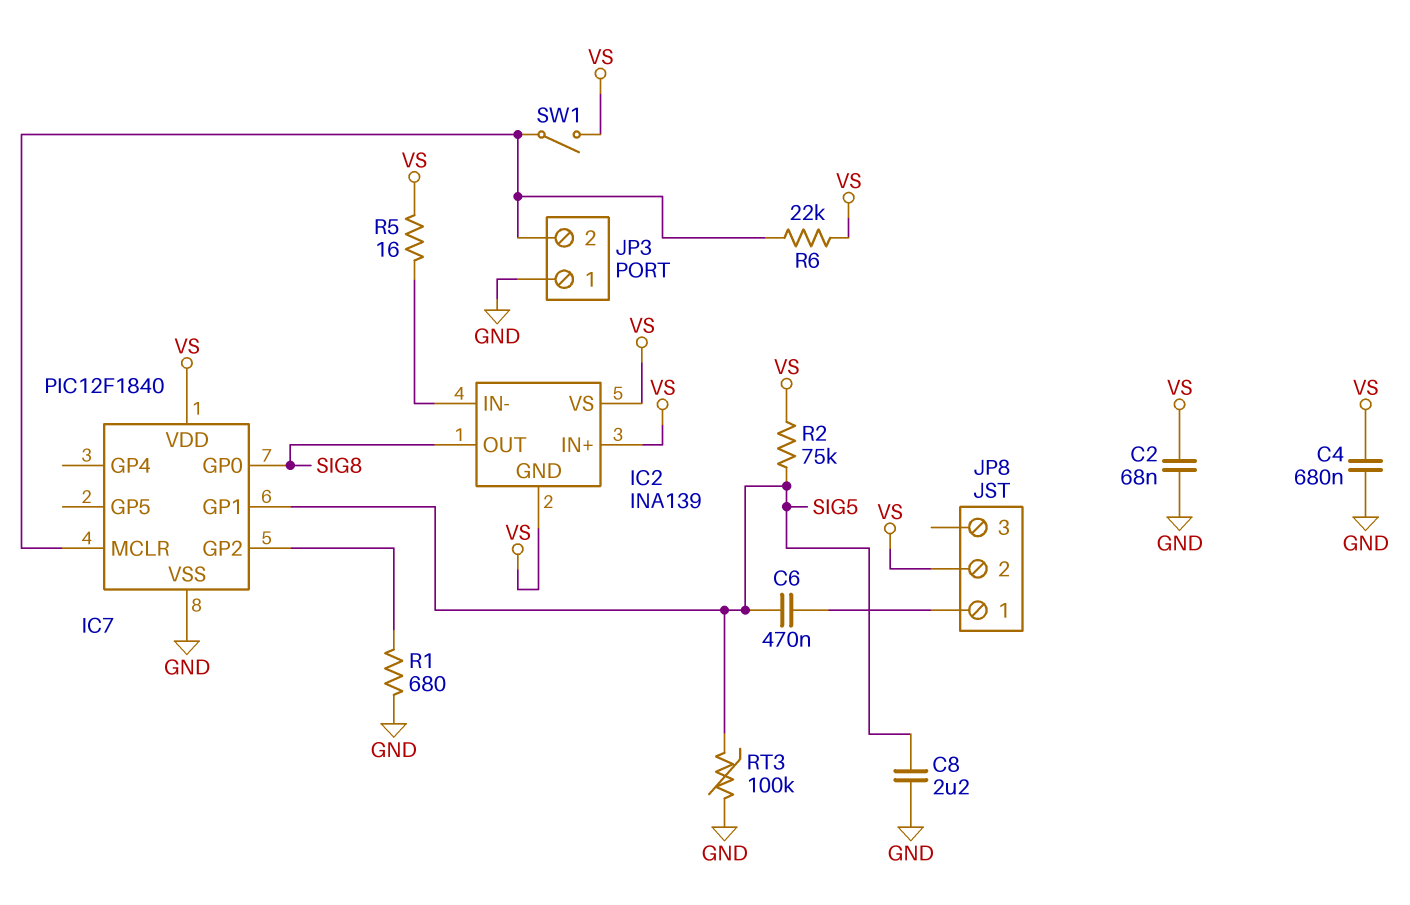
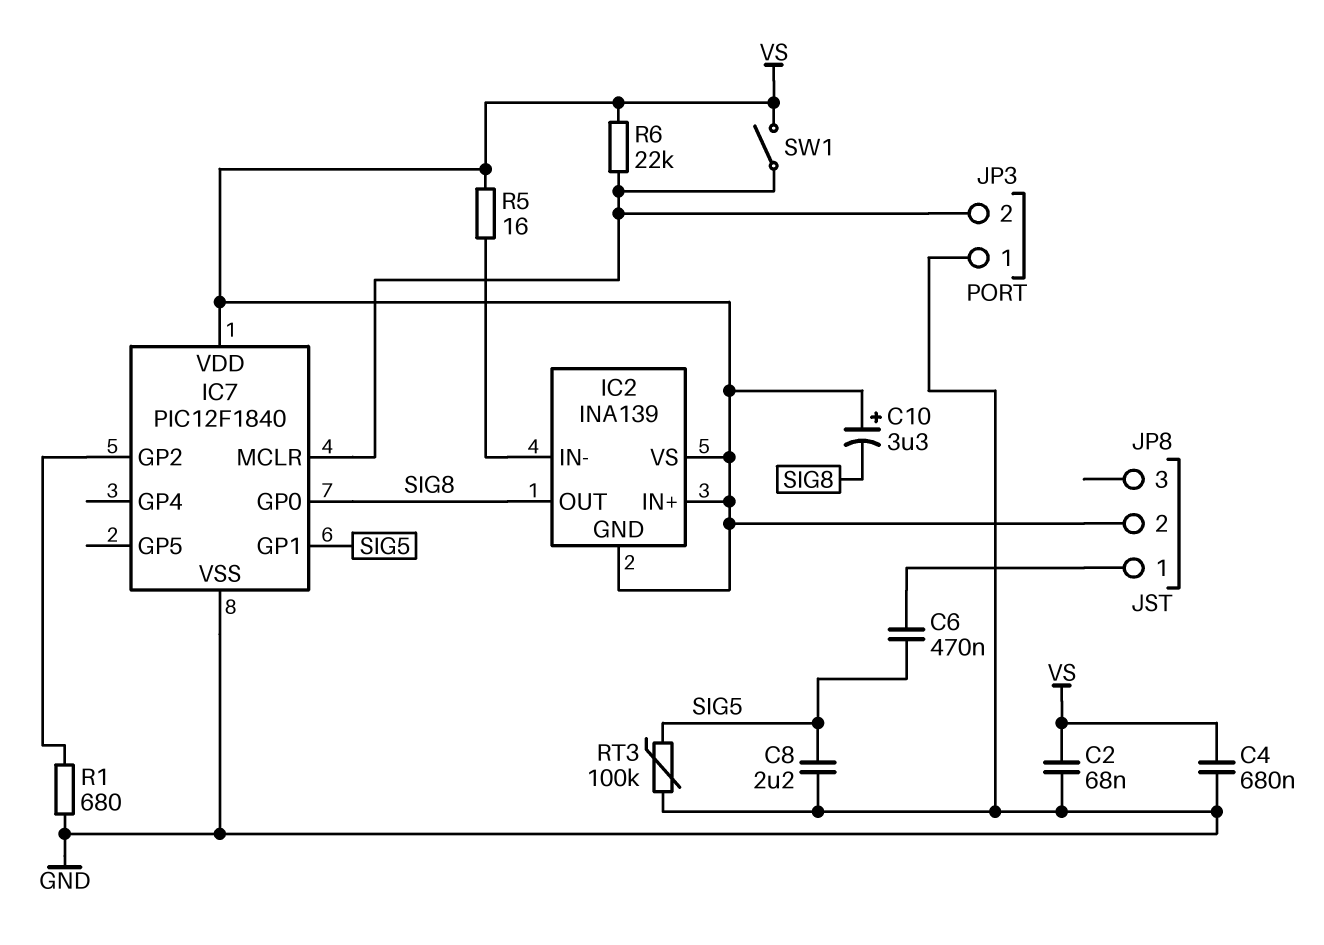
C10: none -> 3.3uF (plus VS, minus SIG8)
R2: 75k (SIG5, VS) -> none

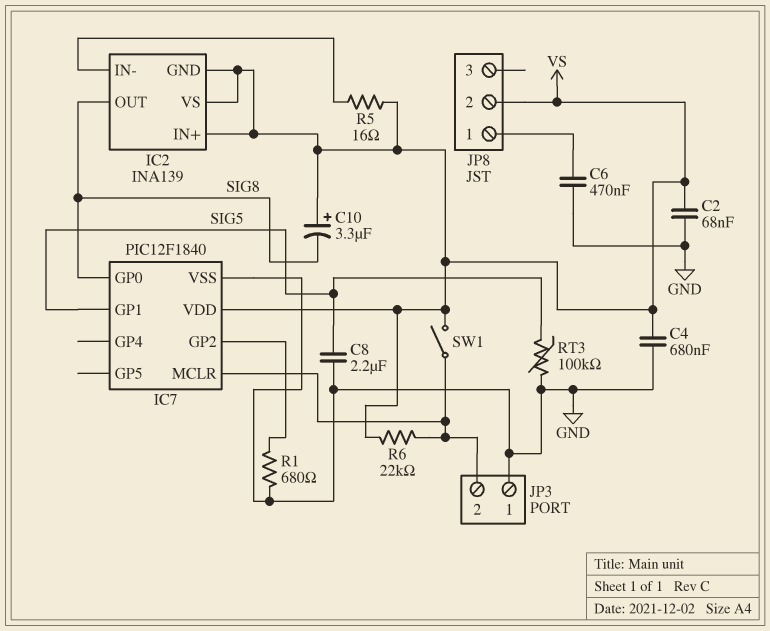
C6: 470nF (JP8/1, SIG5) -> 470nF (GND, JP8/1)

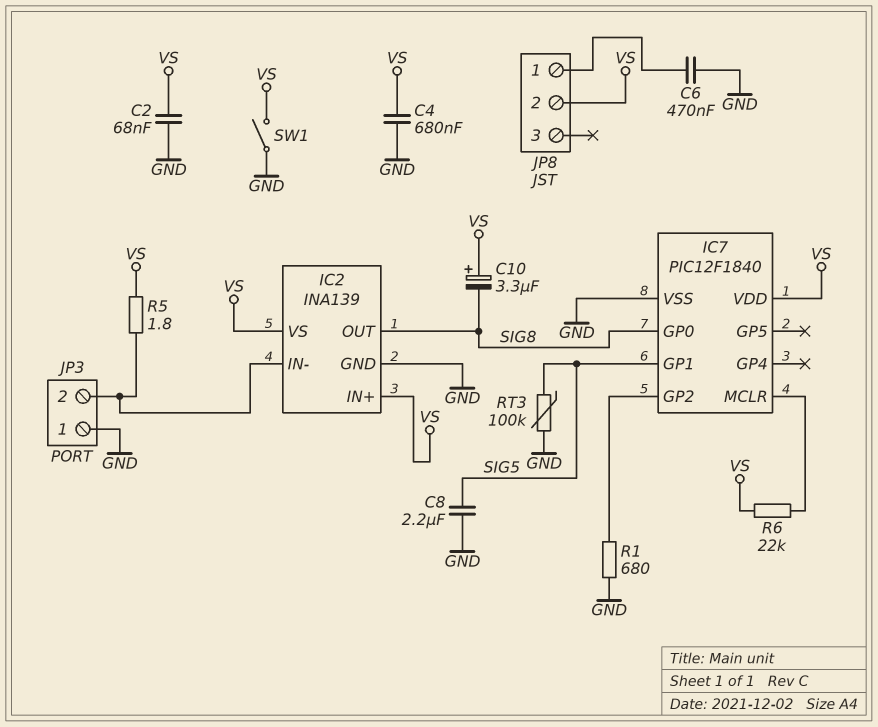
IC2 pin GND: VS -> GND
JP3 pin 2: IC7/MCLR -> IC2/IN-
R5: 16 (IC2/IN-, VS) -> 1.8 (IC2/IN-, VS)
SW1: switch (IC7/MCLR, VS) -> switch (GND, VS)

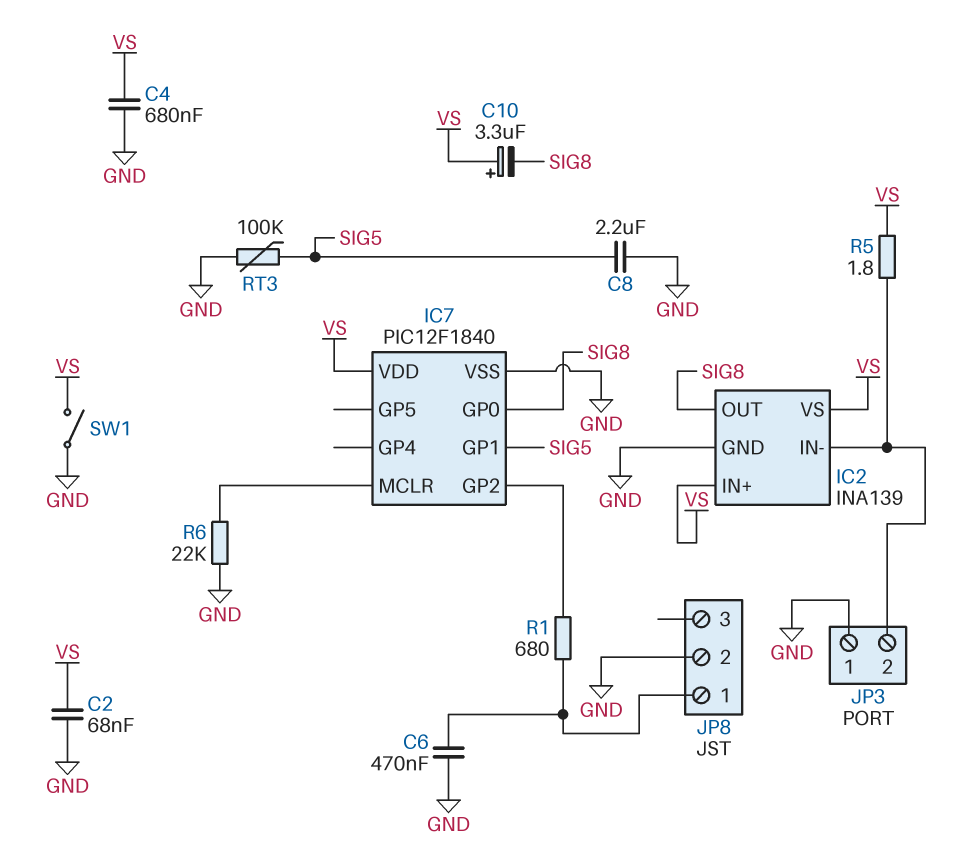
JP8 pin 2: VS -> GND
R1: 680 (GND, IC7/GP2) -> 680 (IC7/GP2, JP8/1)
R6: 22k (IC7/MCLR, VS) -> 22k (GND, IC7/MCLR)

